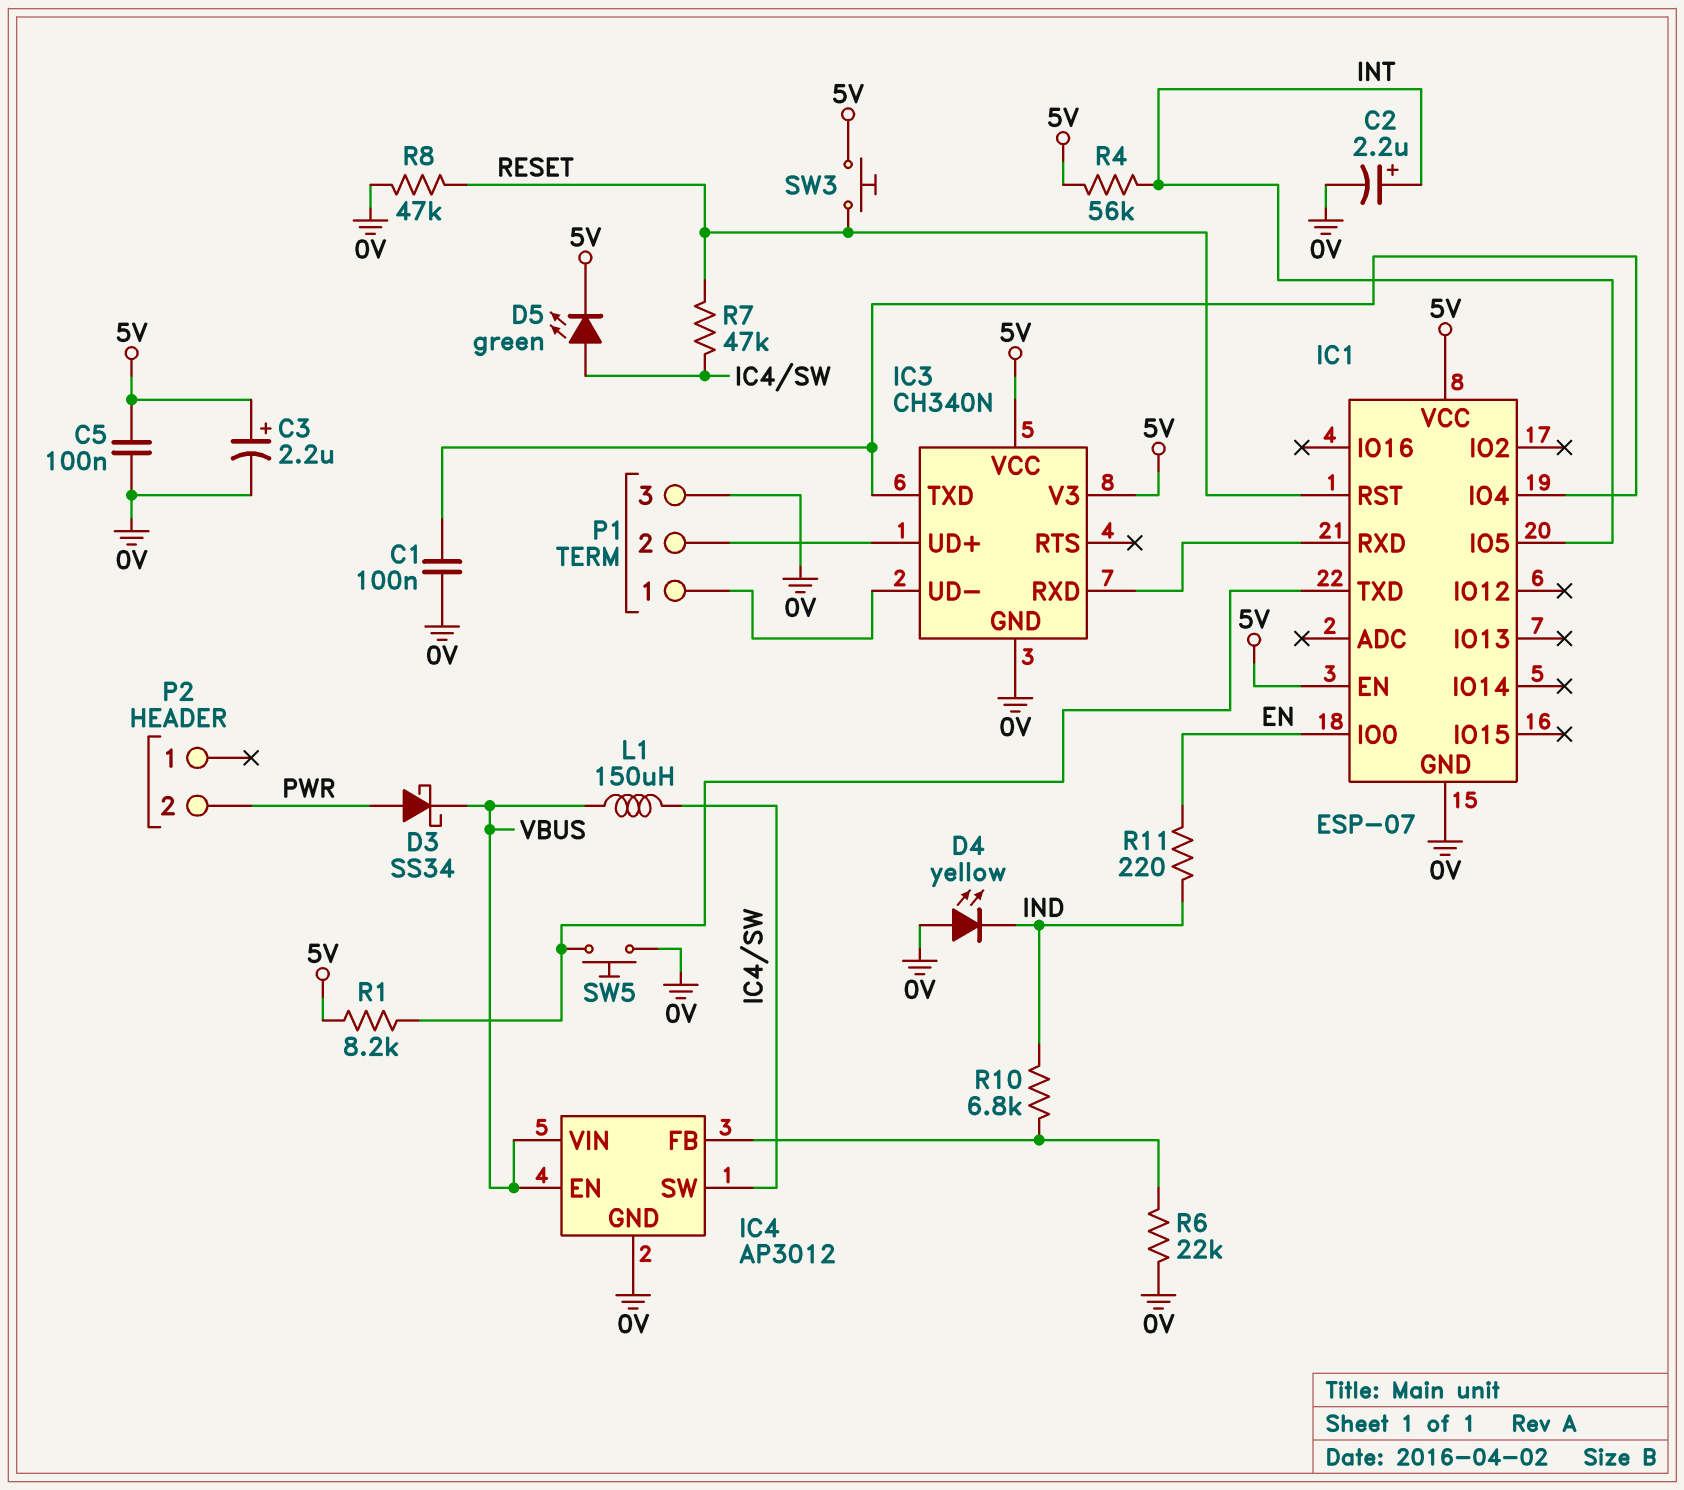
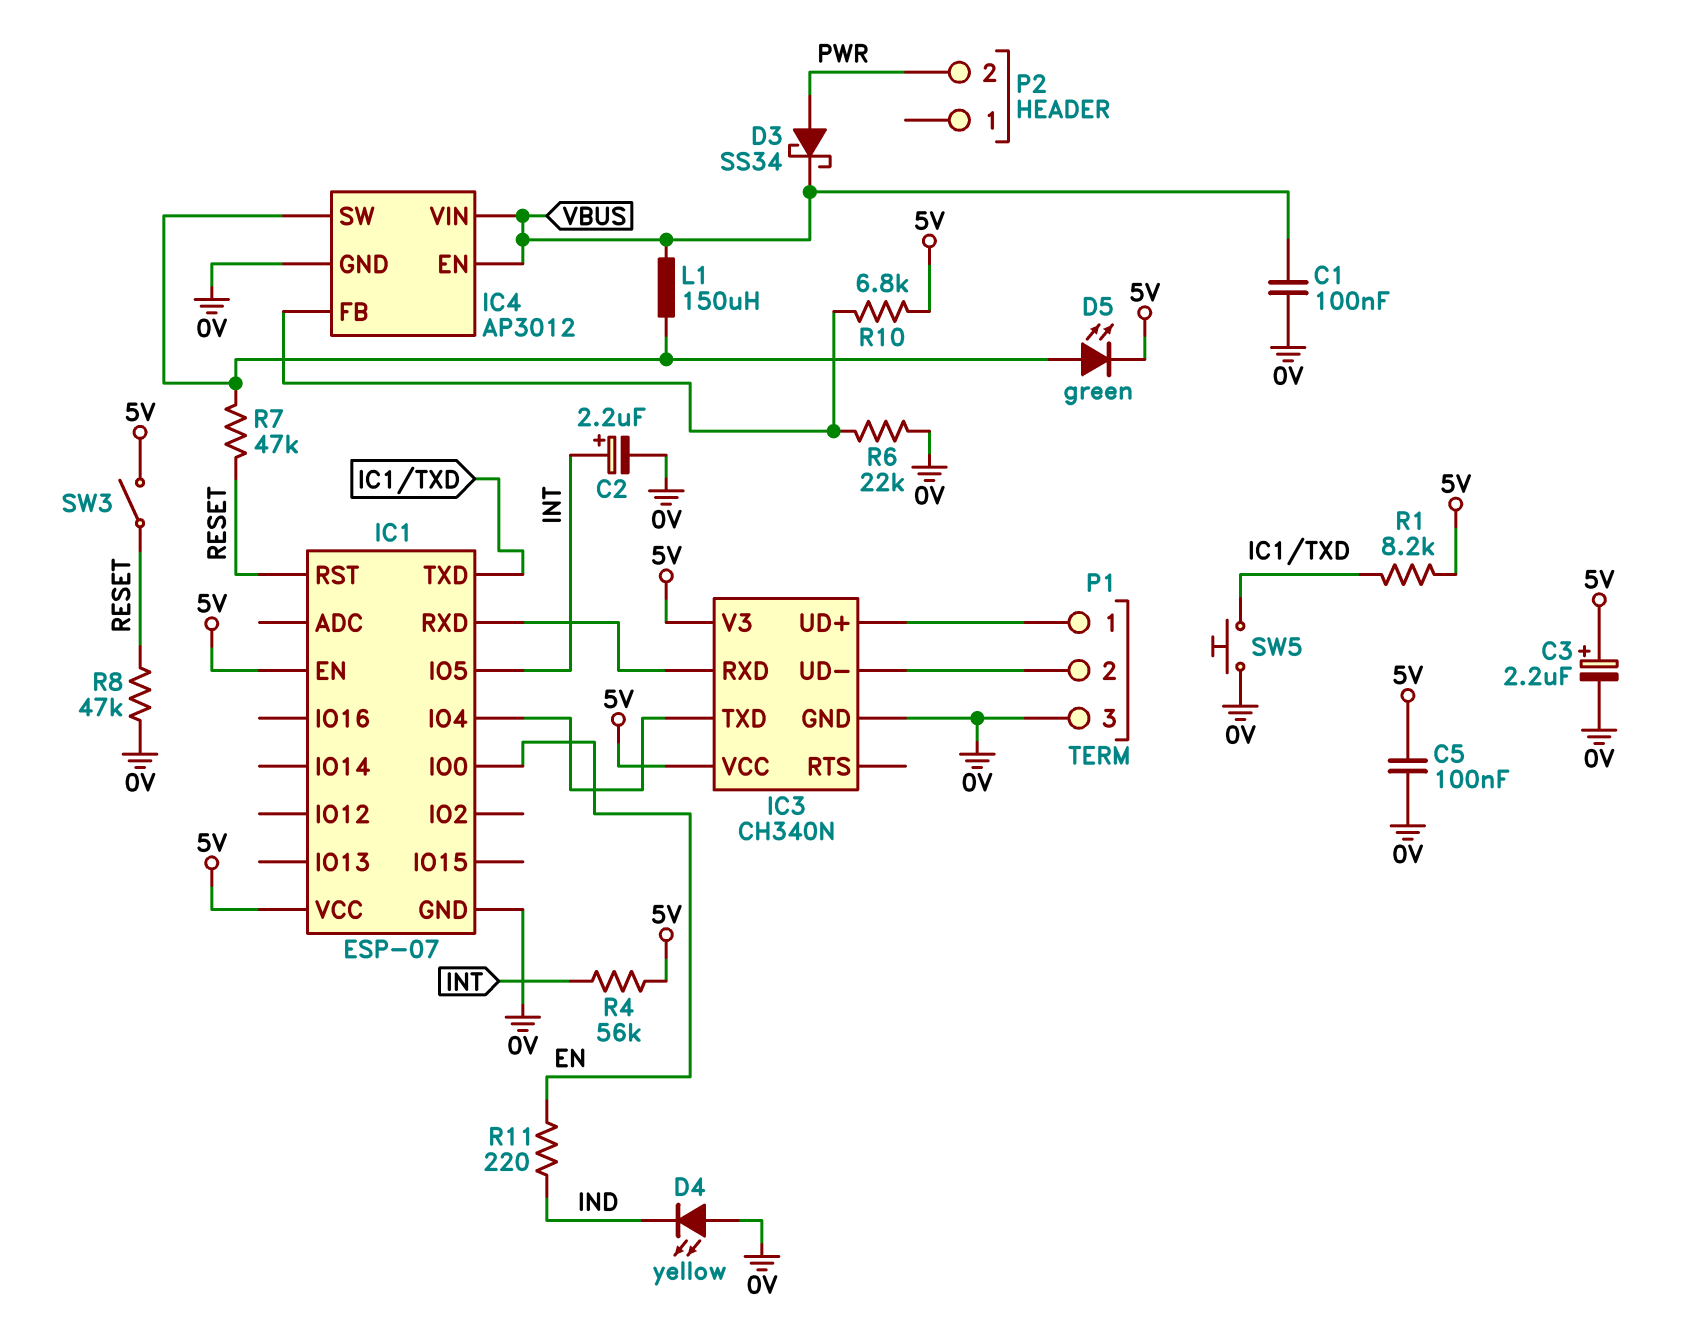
C1: 100nF (0V, IC1/IO4) -> 100nF (0V, VBUS)
P1 pin 1: IC3/UD- -> IC3/UD+
P1 pin 2: IC3/UD+ -> IC3/UD-
R10: 6.8k (IC4/FB, IND) -> 6.8k (5V, IC4/FB)
SW3: button (5V, RESET) -> switch (5V, RESET)

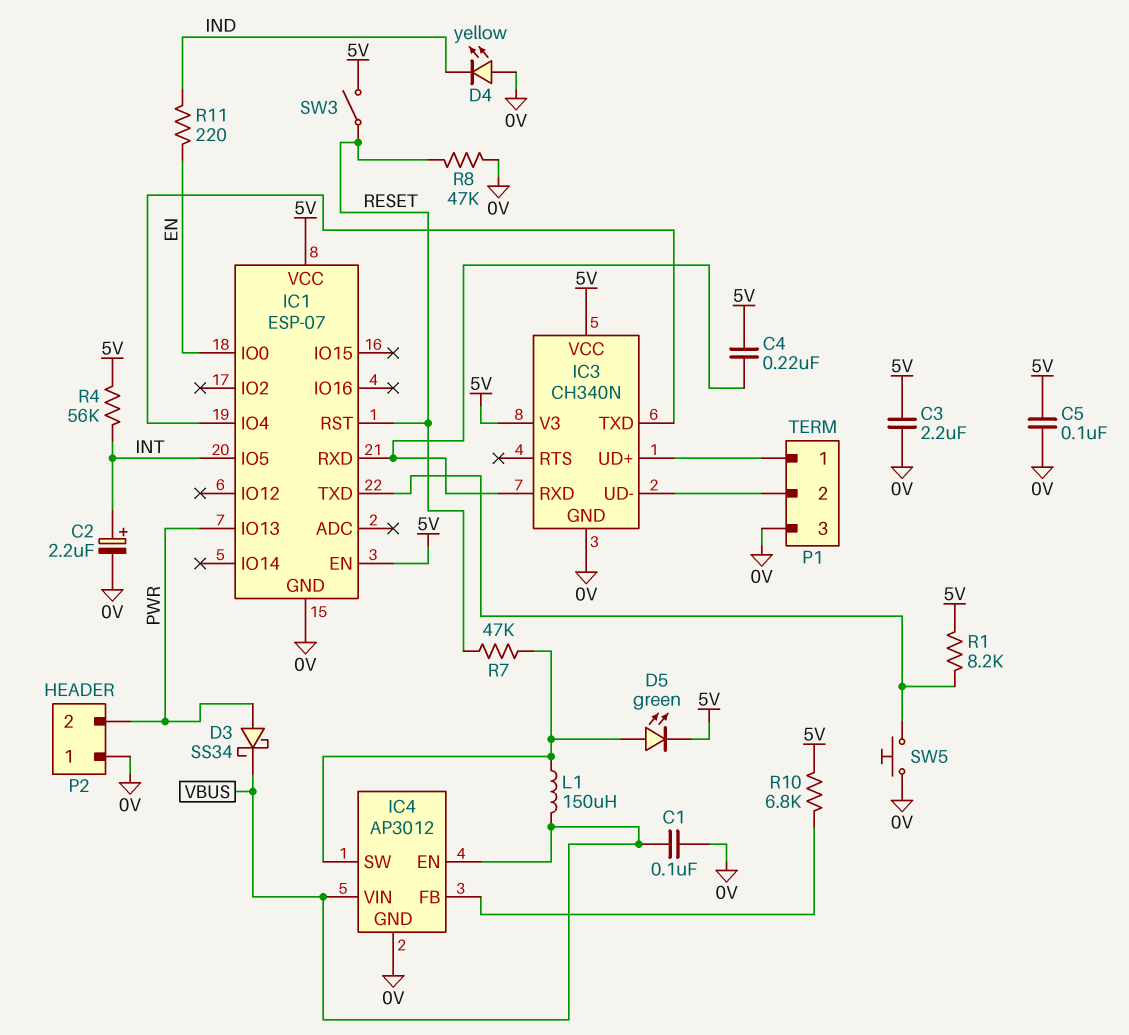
C3: 2.2uF (plus 5V, minus 0V) -> 2.2uF (0V, 5V)
C4: none -> 220nF (5V, IC1/RXD)
IC1 pin IO13: none -> PWR
P2 pin 1: none -> 0V
R6: 22k (0V, IC4/FB) -> none

